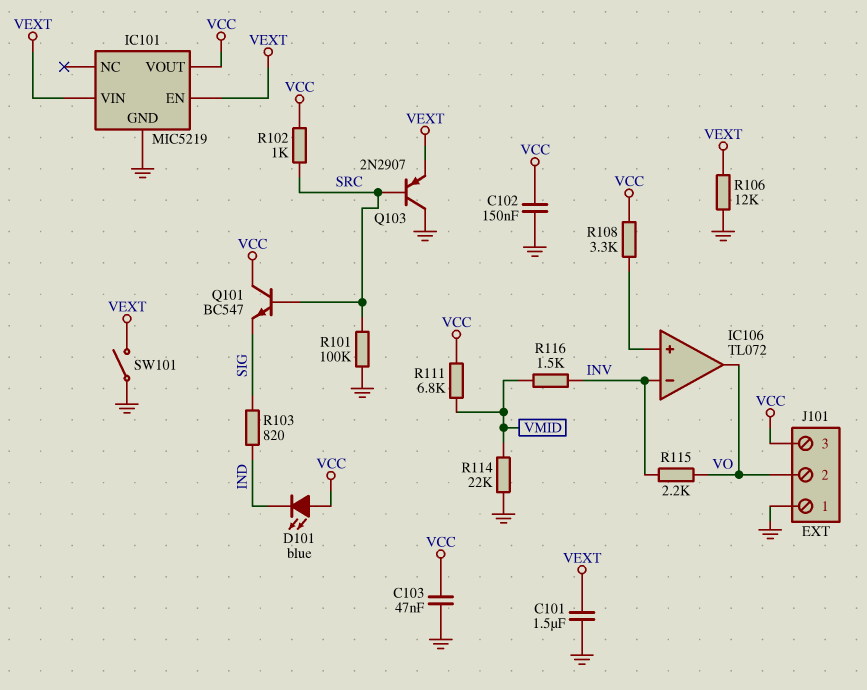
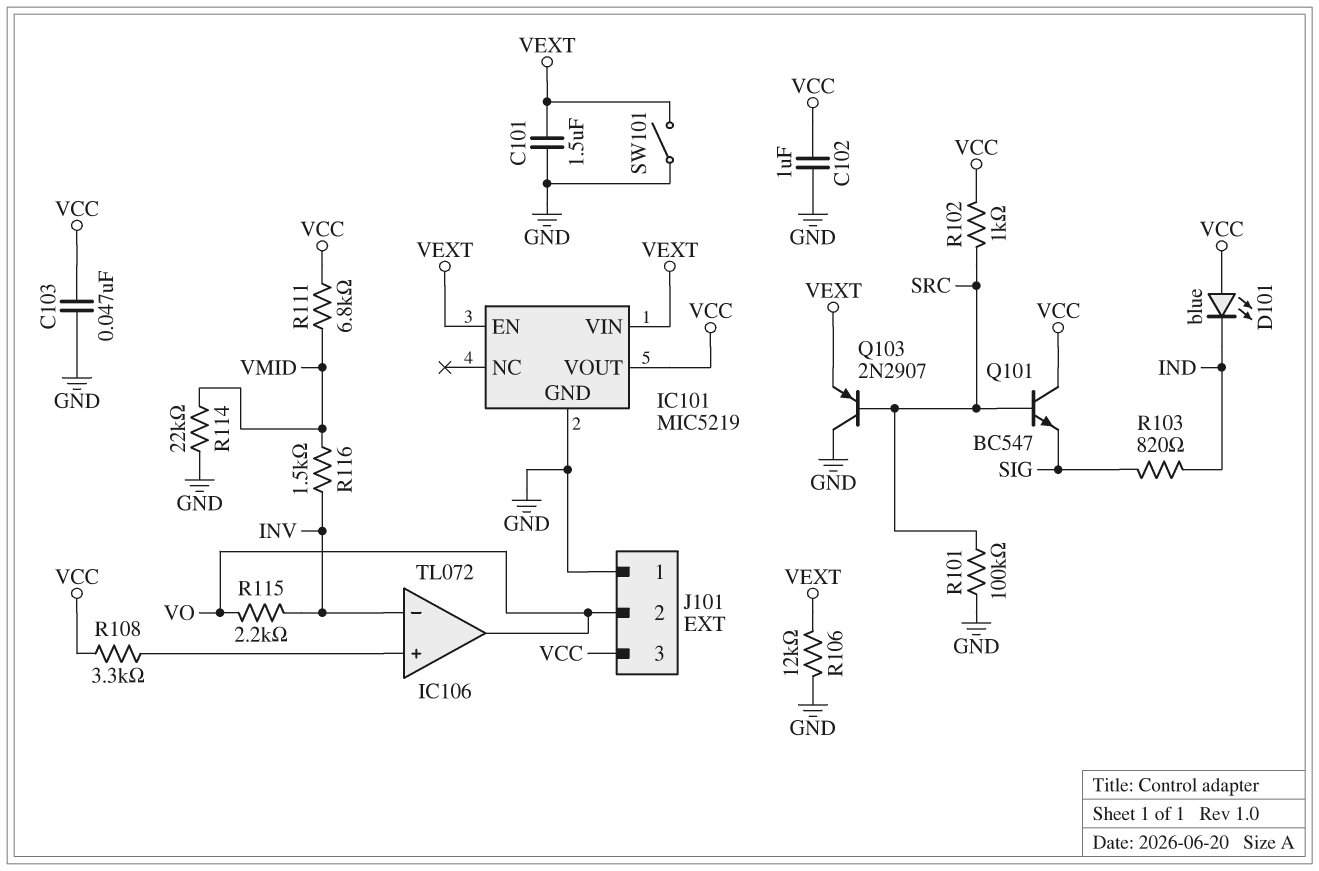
C102: 150nF (GND, VCC) -> 1uF (GND, VCC)

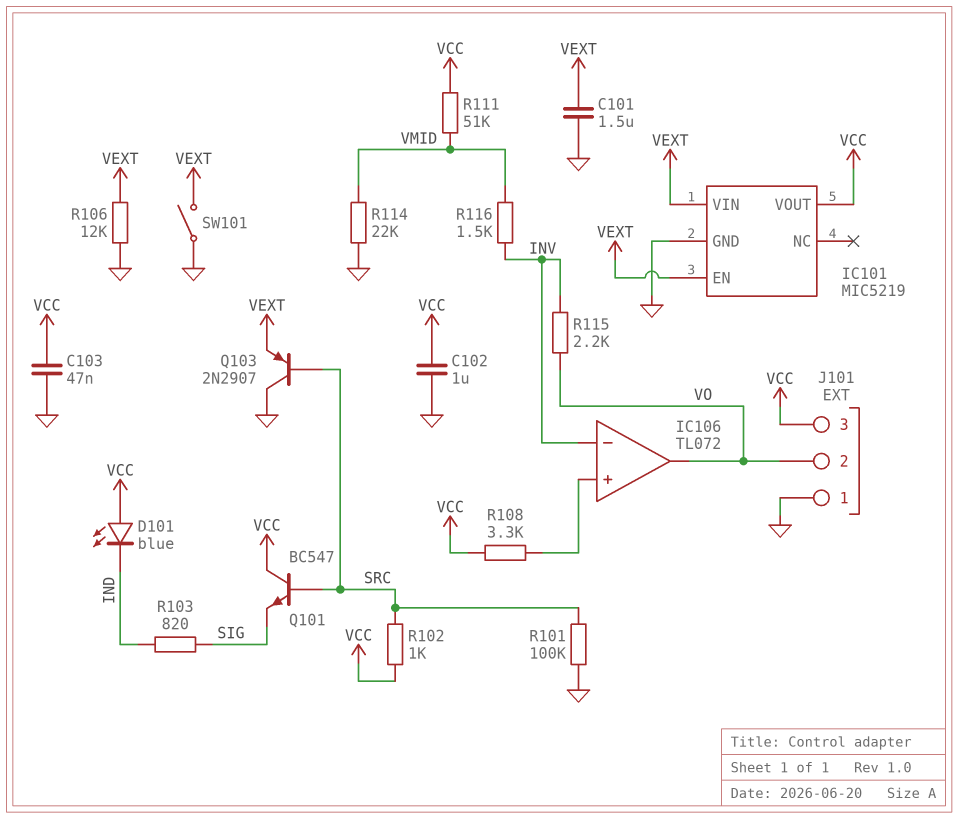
R111: 6.8k (VCC, VMID) -> 51k (VCC, VMID)

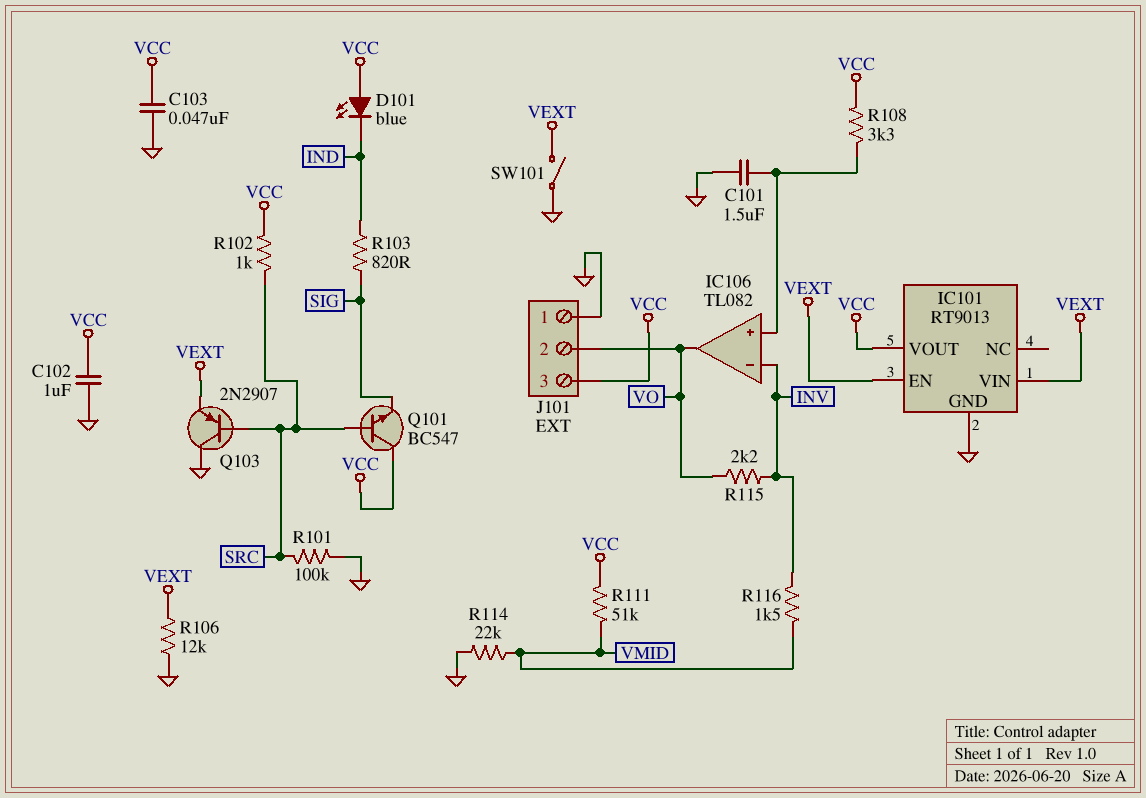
C101: 1.5uF (GND, VEXT) -> 1.5uF (GND, IC106/in+)
IC101: MIC5219 -> RT9013
IC106: TL072 -> TL082

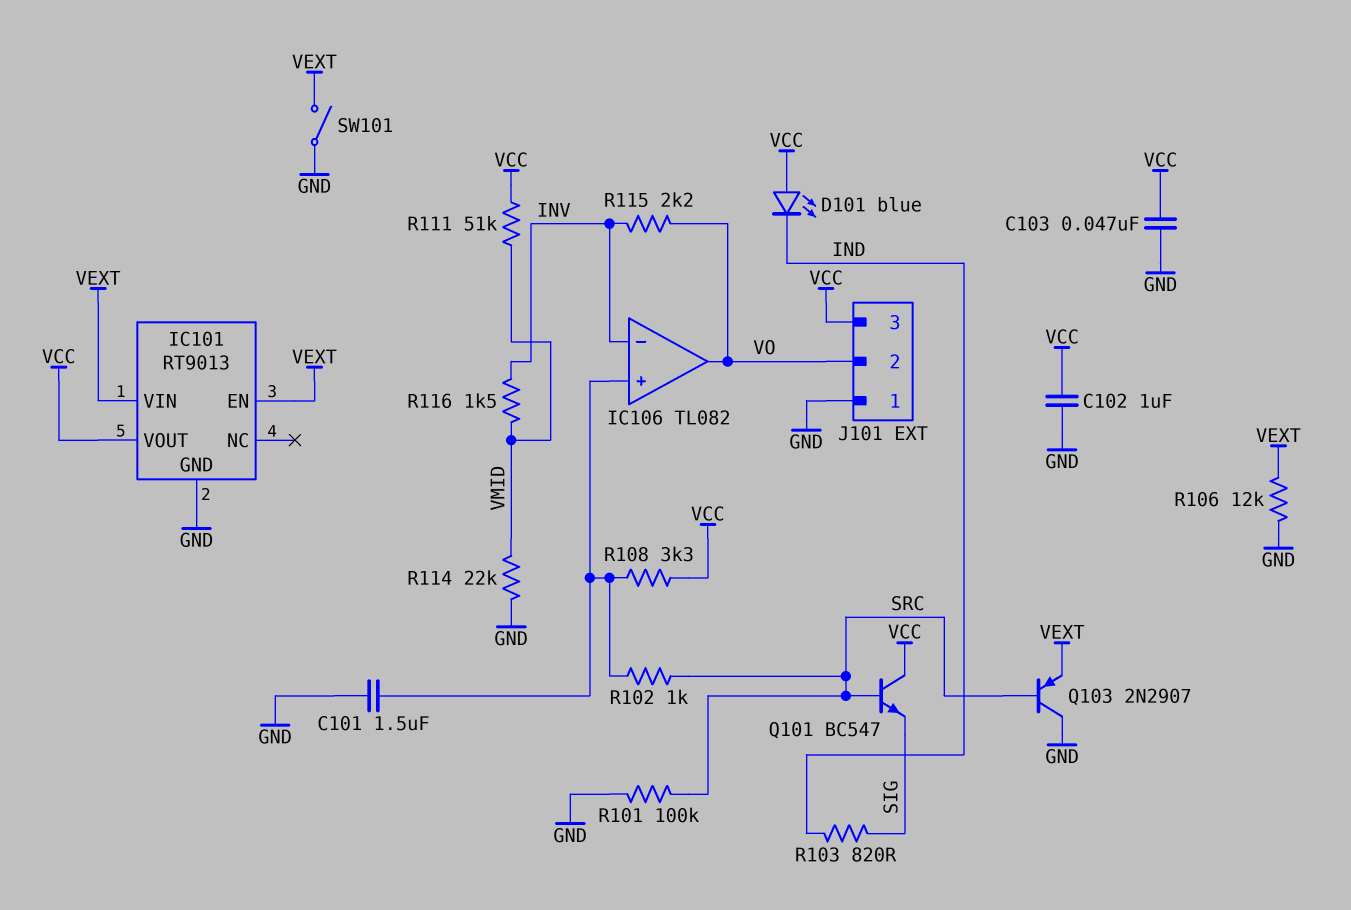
R102: 1k (SRC, VCC) -> 1k (IC106/in+, SRC)

